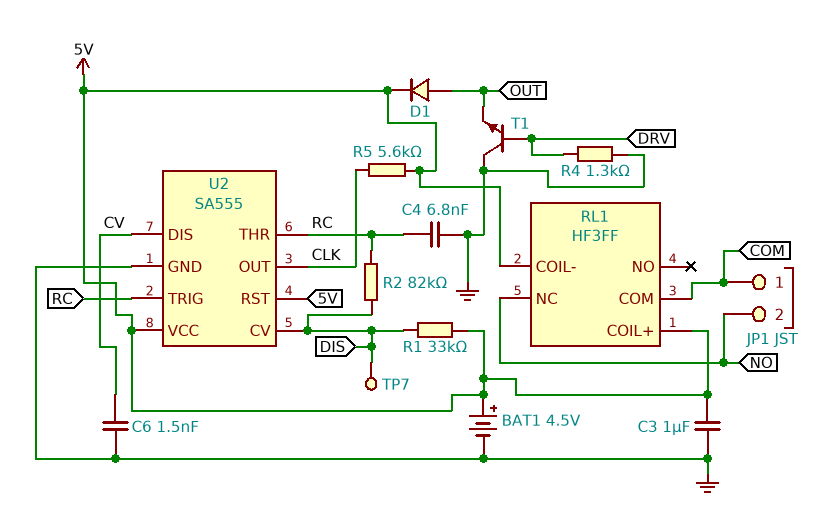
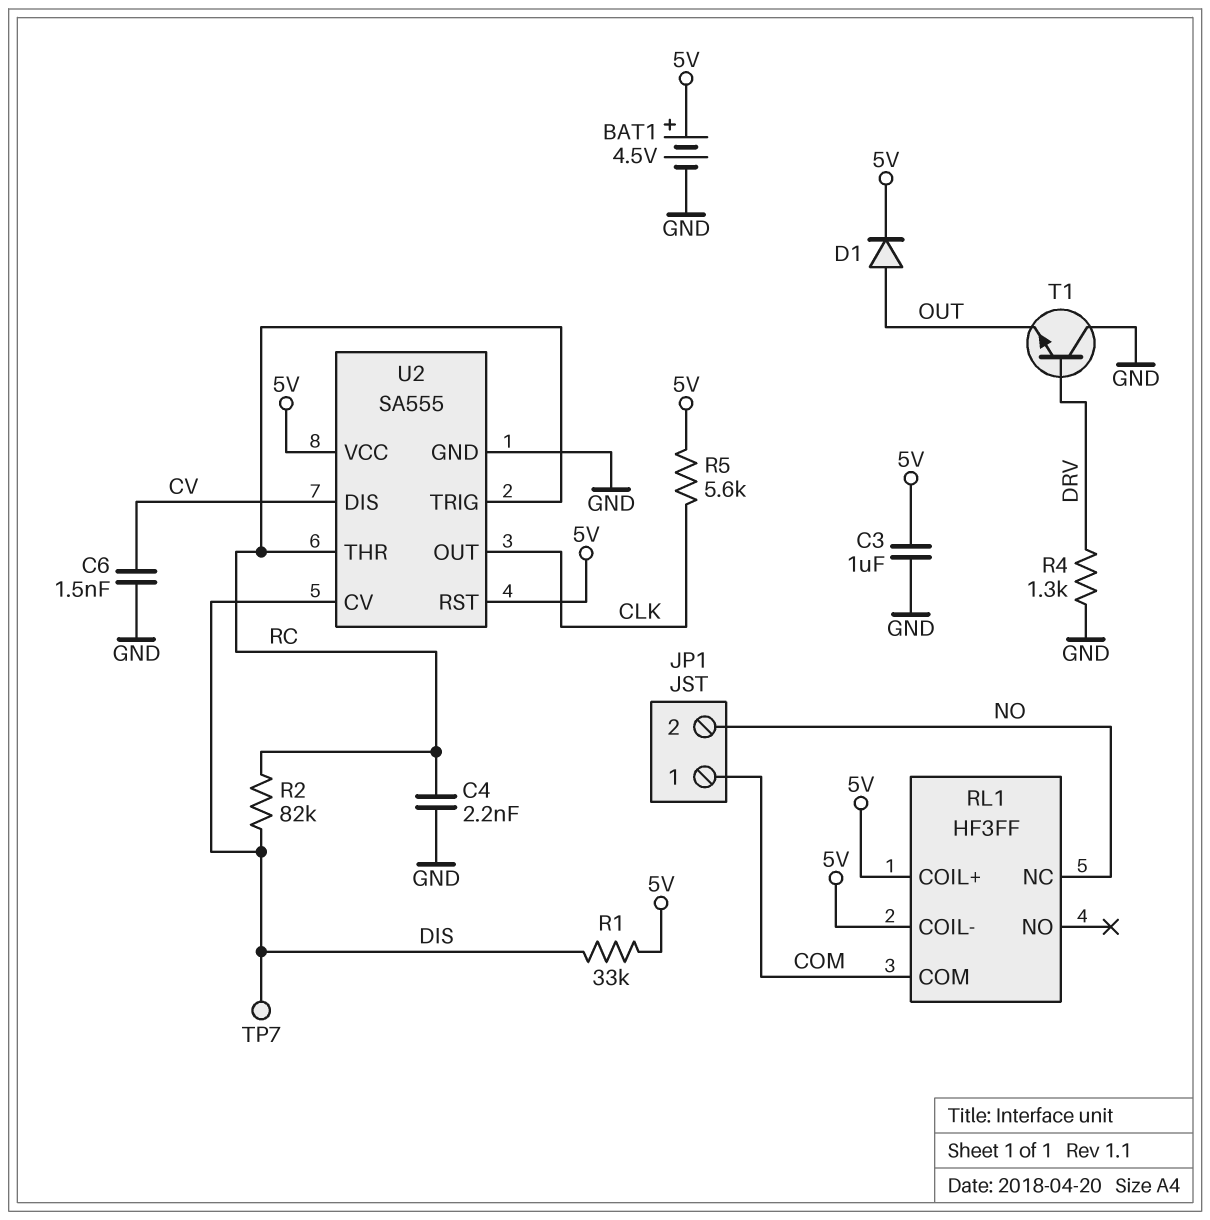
C4: 6.8nF (GND, RC) -> 2.2nF (GND, RC)

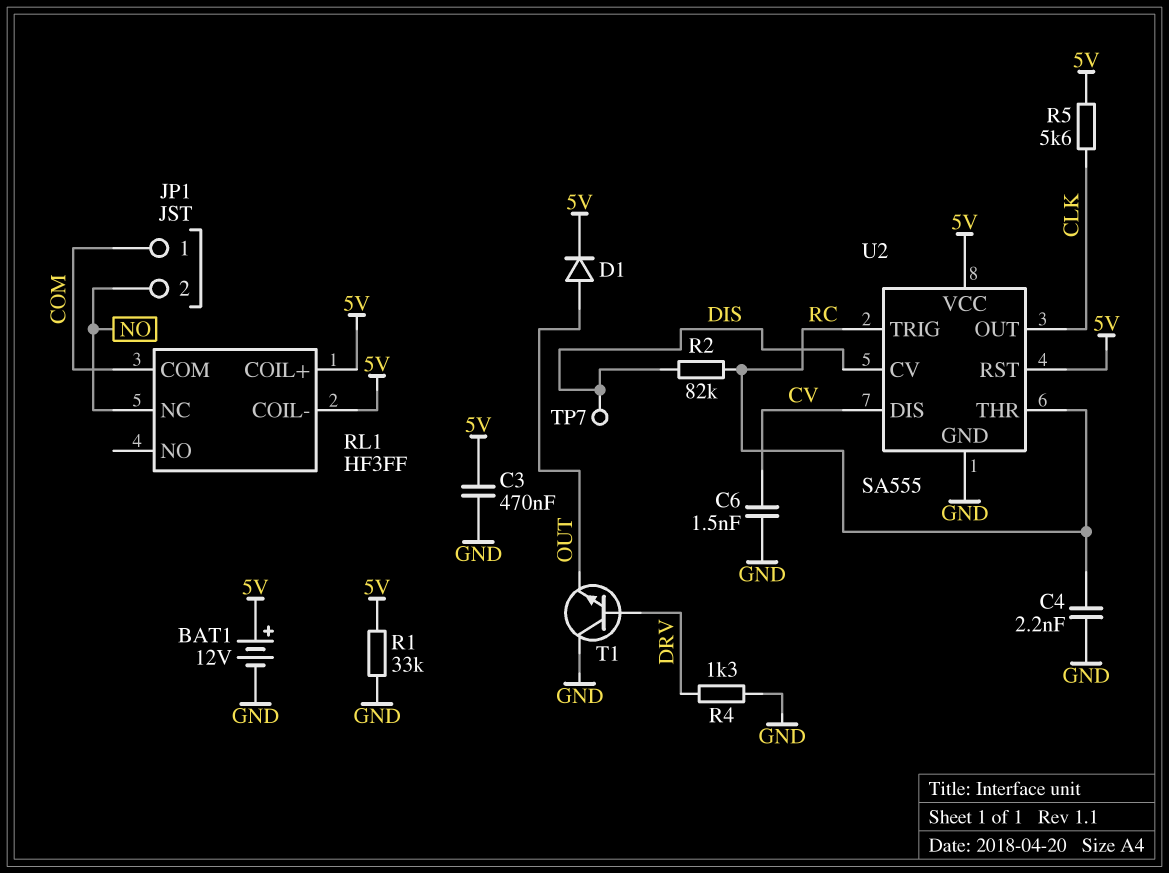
BAT1: 4.5V (plus 5V, minus GND) -> 12V (plus 5V, minus GND)
C3: 1uF (5V, GND) -> 470nF (5V, GND)
R1: 33k (5V, DIS) -> 33k (5V, GND)

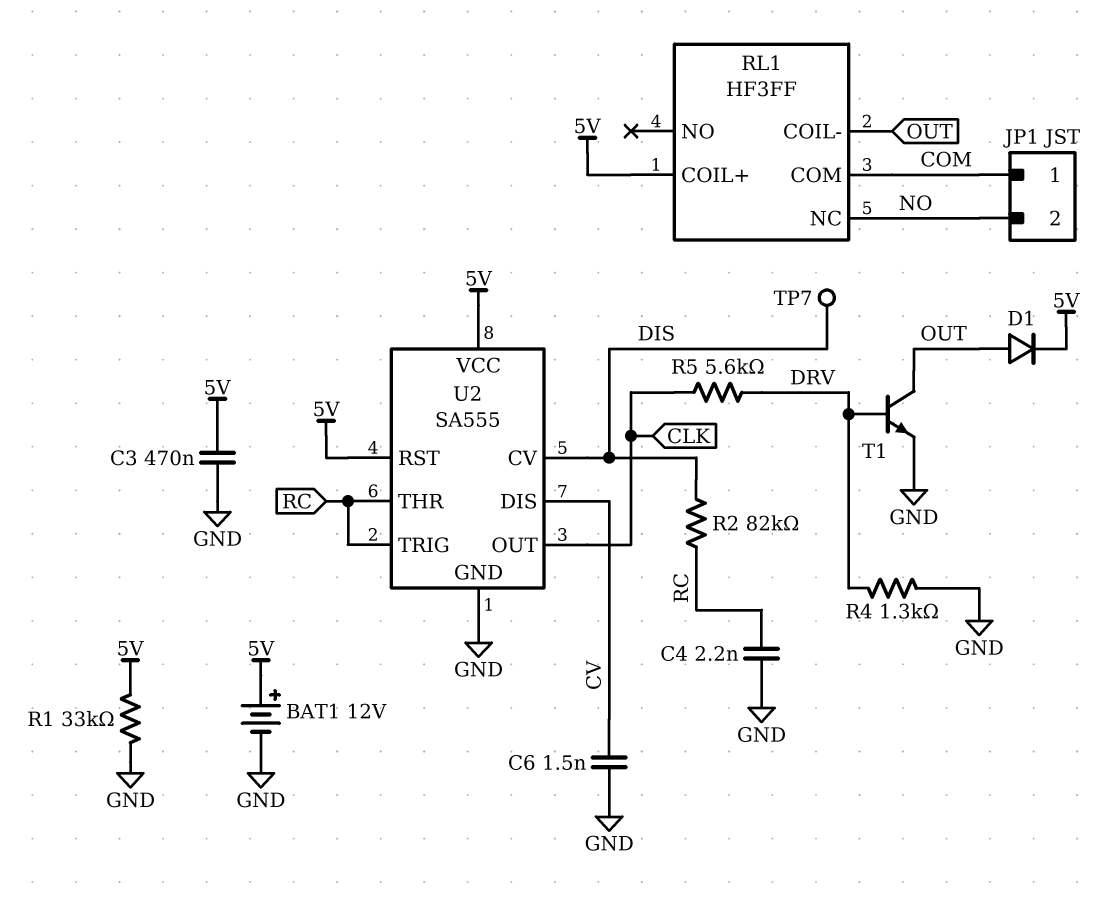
R5: 5.6k (5V, CLK) -> 5.6k (CLK, DRV)
RL1 pin COIL-: 5V -> OUT
T1: NPN (B DRV, C GND, E OUT) -> NPN (B DRV, C OUT, E GND)

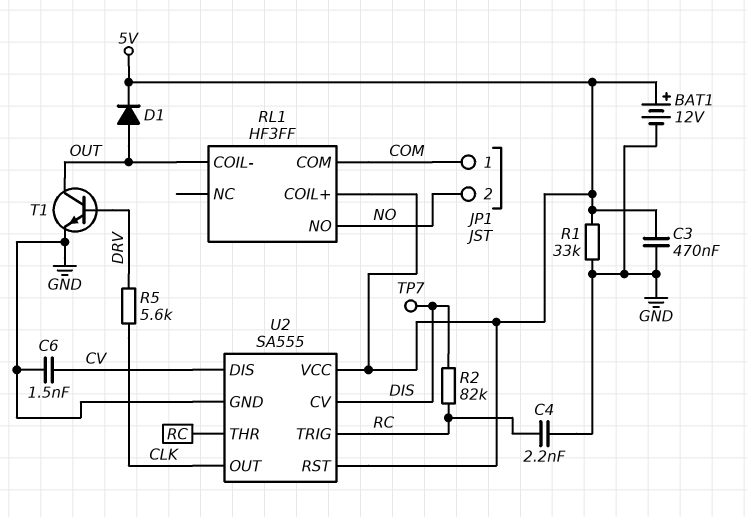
R4: 1.3k (DRV, GND) -> none
RL1 pin NC: NO -> none
RL1 pin NO: none -> NO

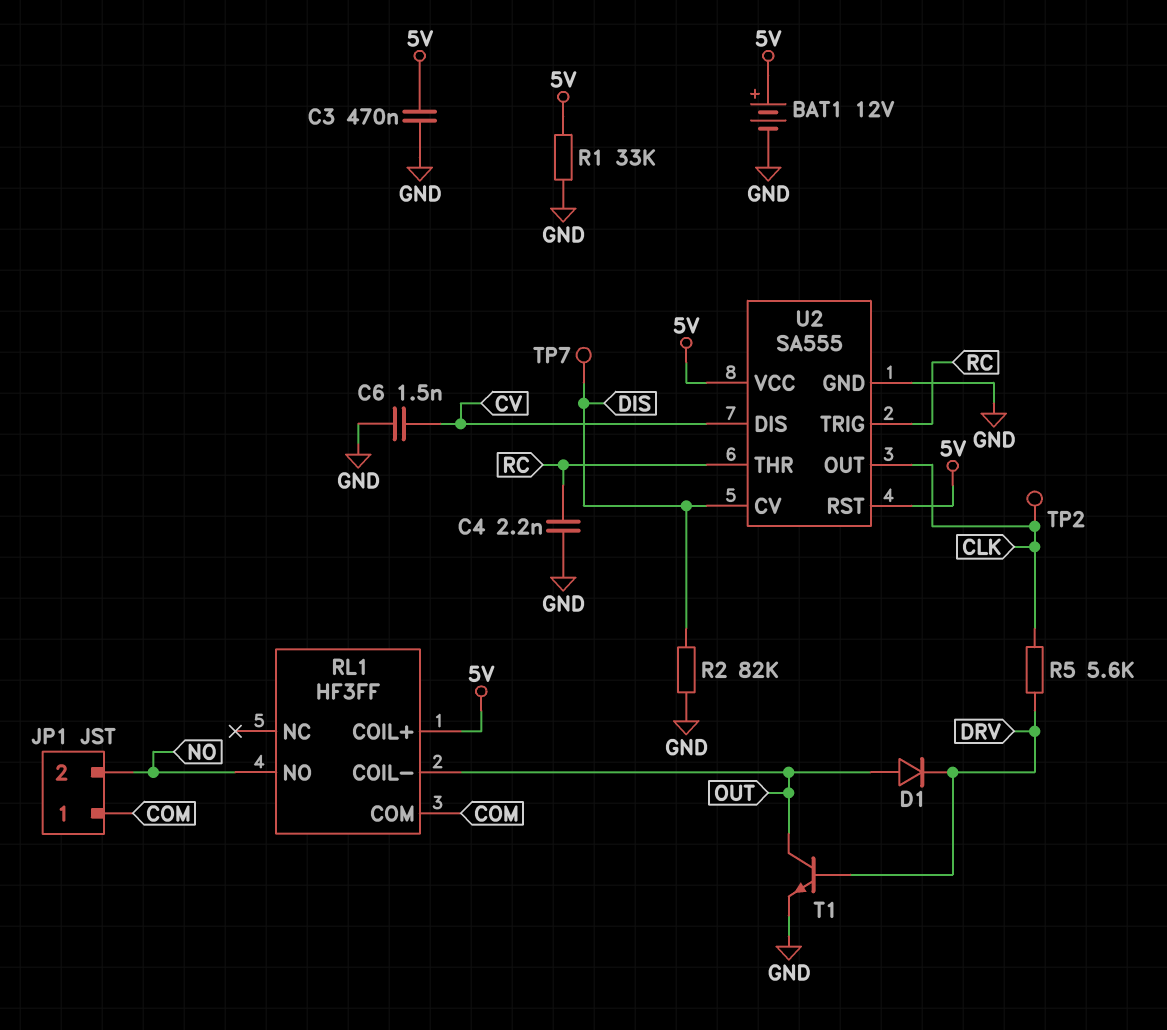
D1: diode (A OUT, K 5V) -> diode (A OUT, K DRV)
R2: 82k (DIS, RC) -> 82k (DIS, GND)
TP2: none -> test point (CLK)

